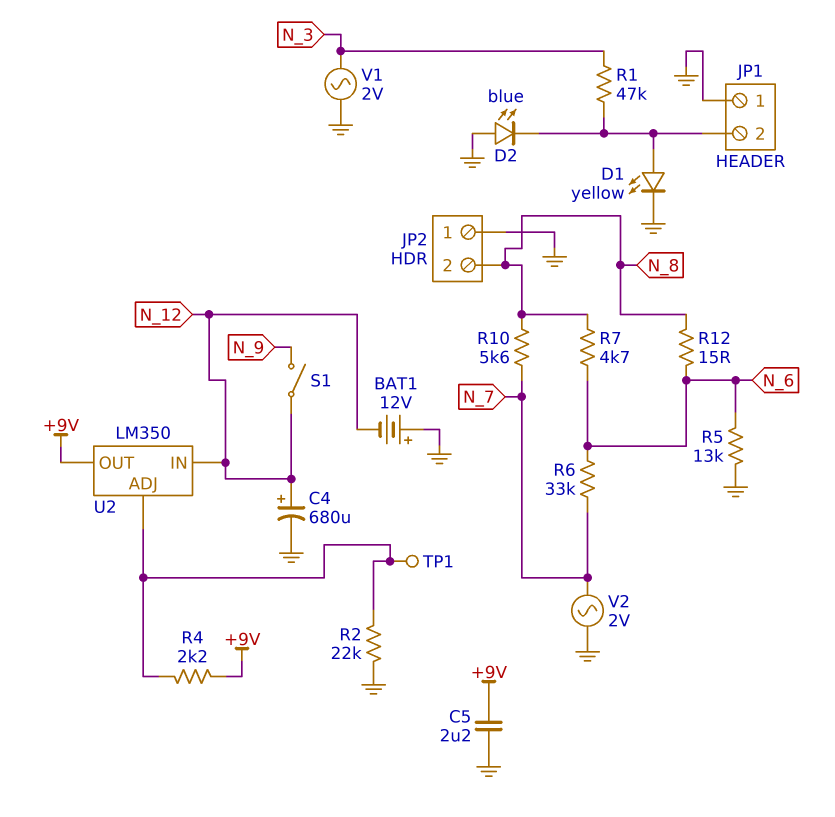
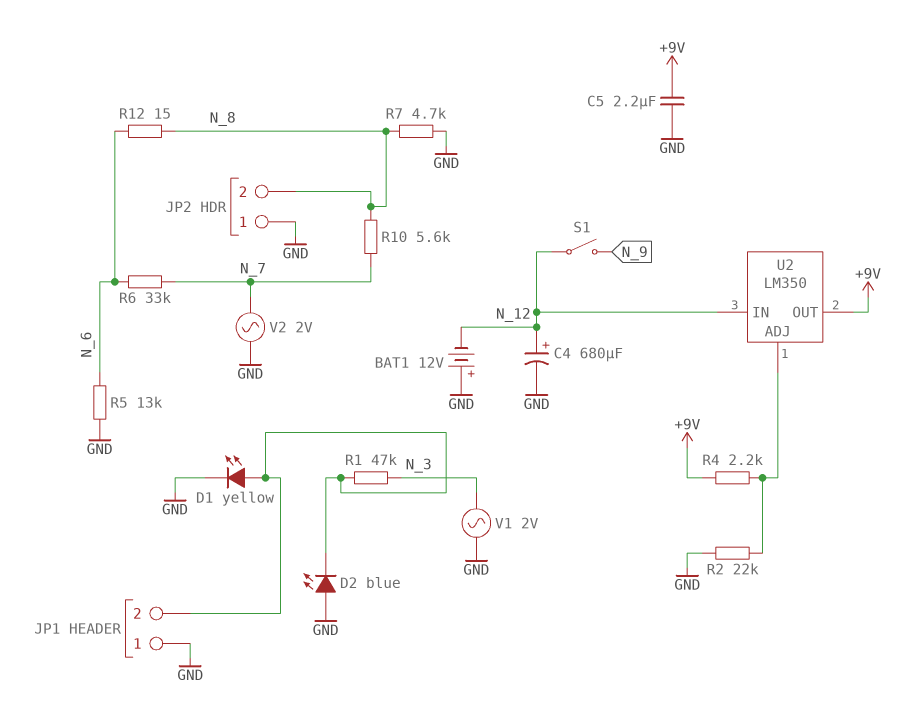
R7: 4.7k (N_6, N_8) -> 4.7k (GND, N_8)
TP1: test point (U2/ADJ) -> none

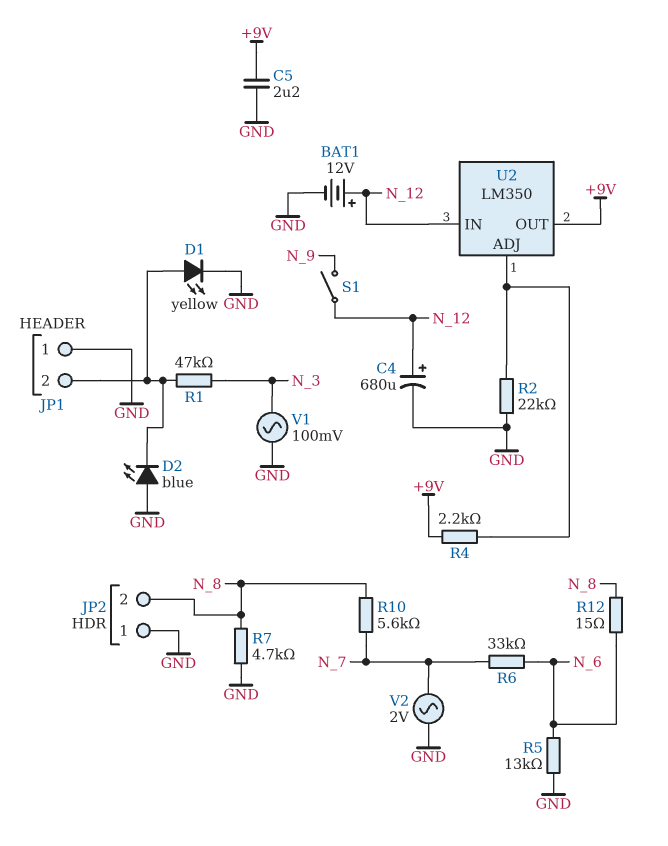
BAT1: 12V (plus GND, minus N_12) -> 12V (plus N_12, minus GND)
V1: AC 2V (GND, N_3) -> AC 100mV (GND, N_3)

